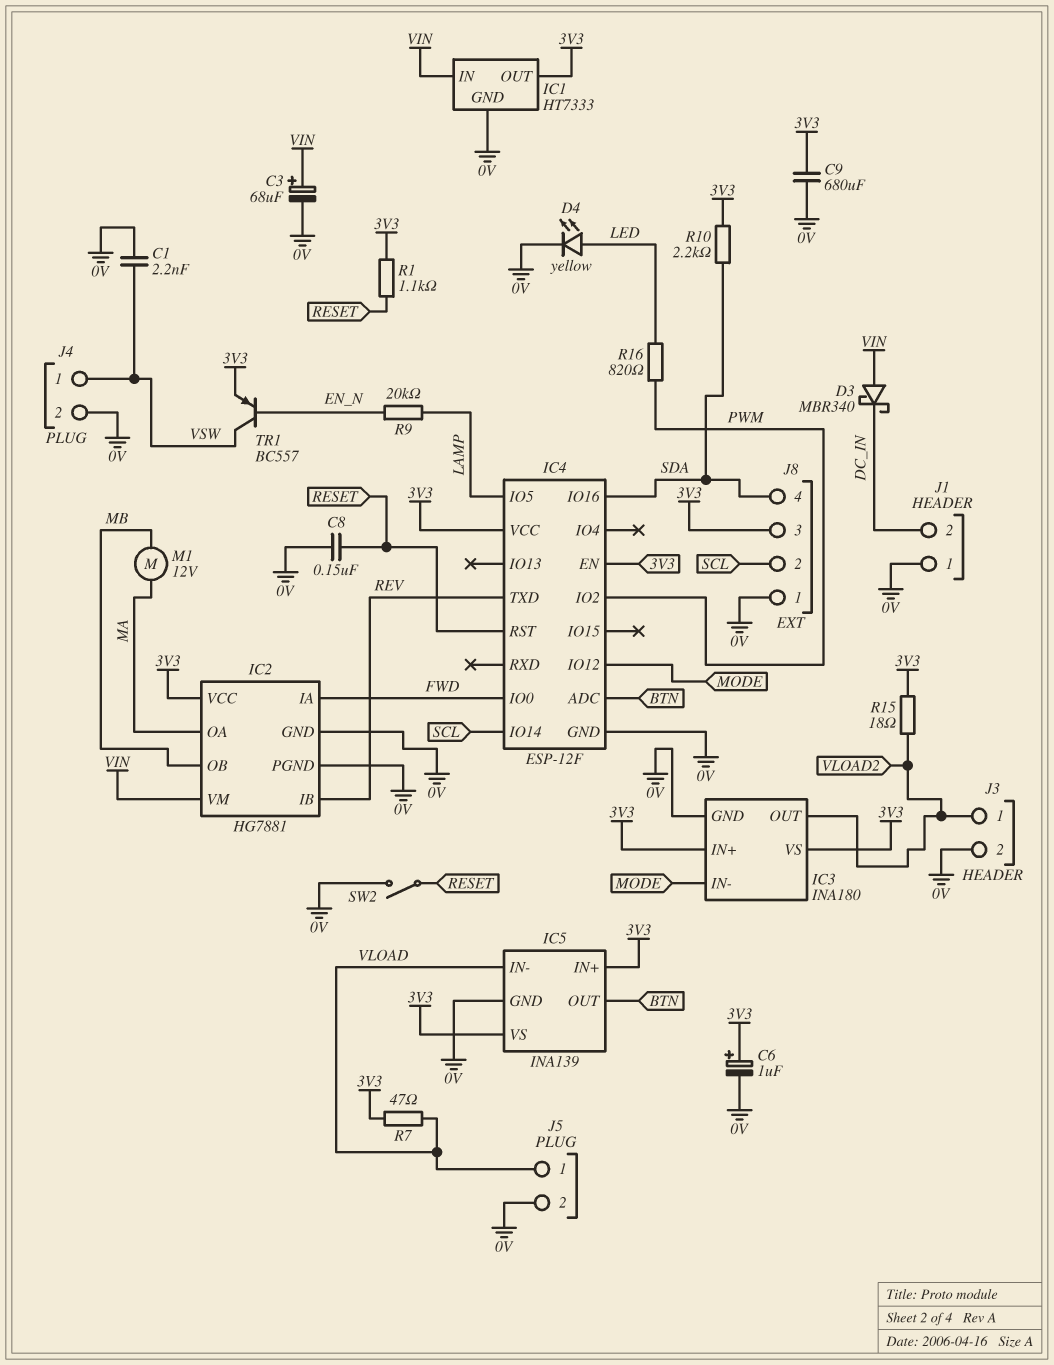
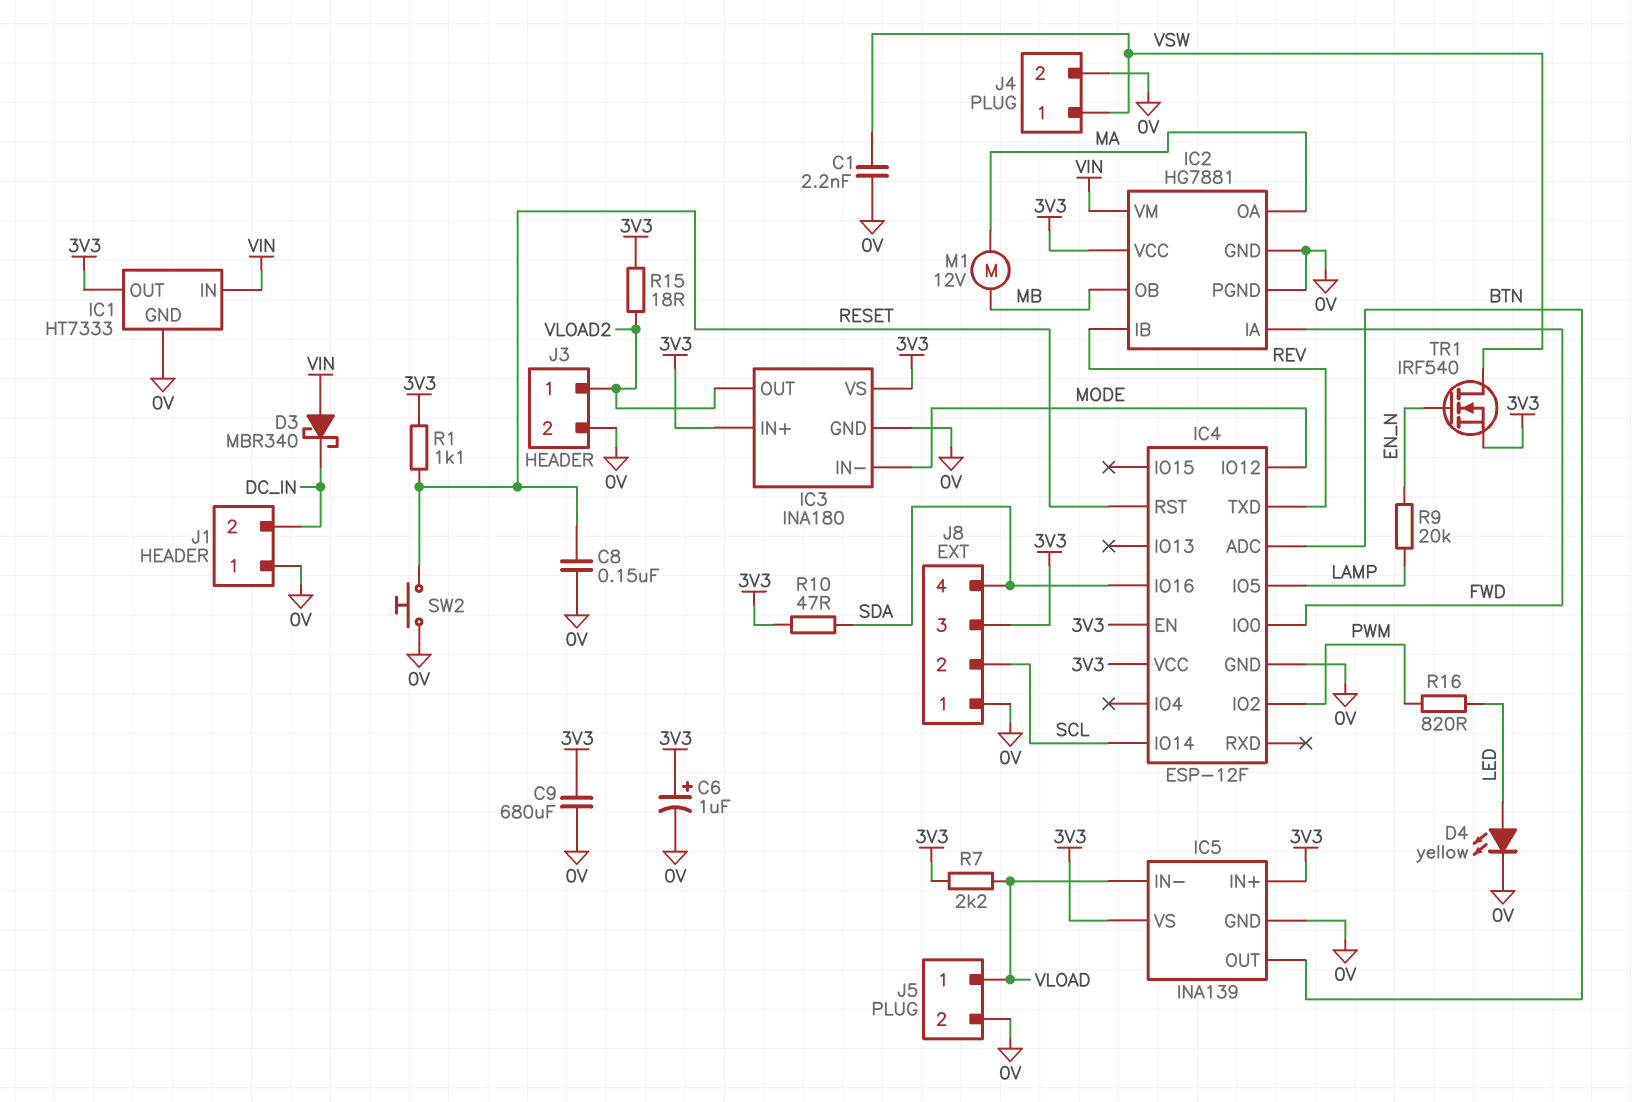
C3: 68uF (plus VIN, minus 0V) -> none
R7: 47 (3V3, VLOAD) -> 2.2k (3V3, VLOAD)
R10: 2.2k (3V3, SDA) -> 47 (3V3, SDA)
SW2: switch (0V, RESET) -> button (0V, RESET)
TR1: PNP BC557 (B EN_N, C VSW, E 3V3) -> NMOS IRF540 (G EN_N, D VSW, S 3V3)

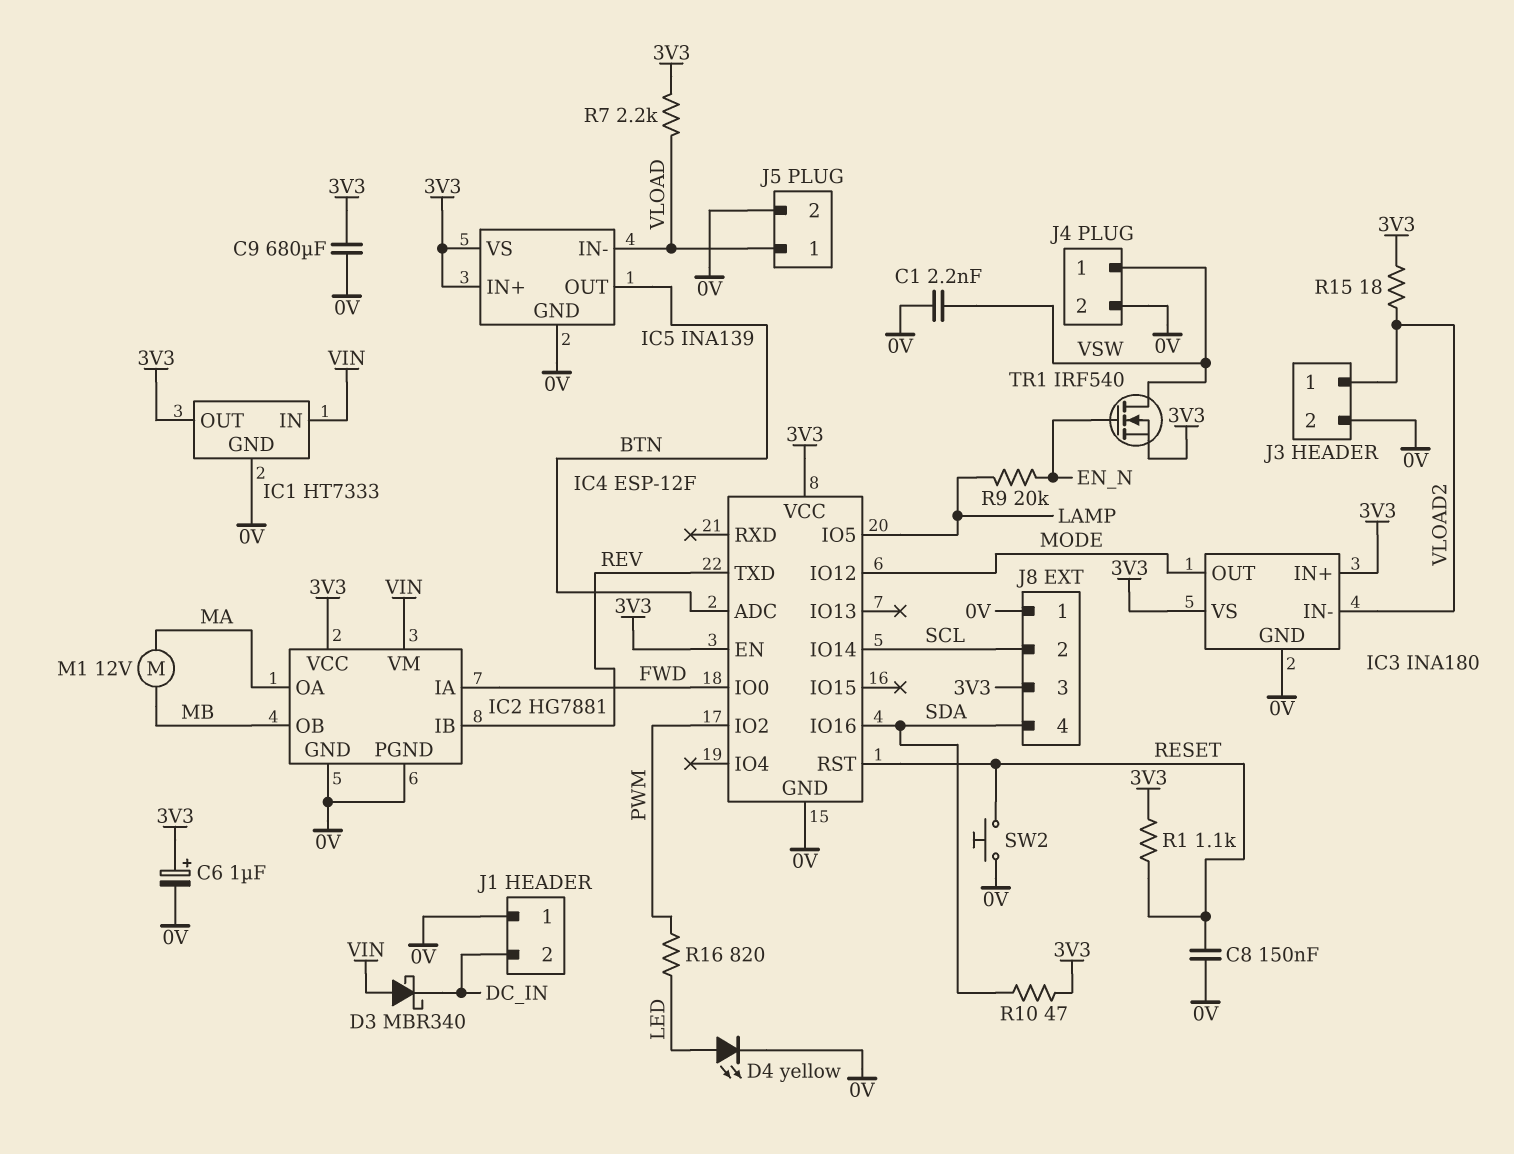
IC3 pin IN-: MODE -> VLOAD2
IC3 pin OUT: VLOAD2 -> MODE

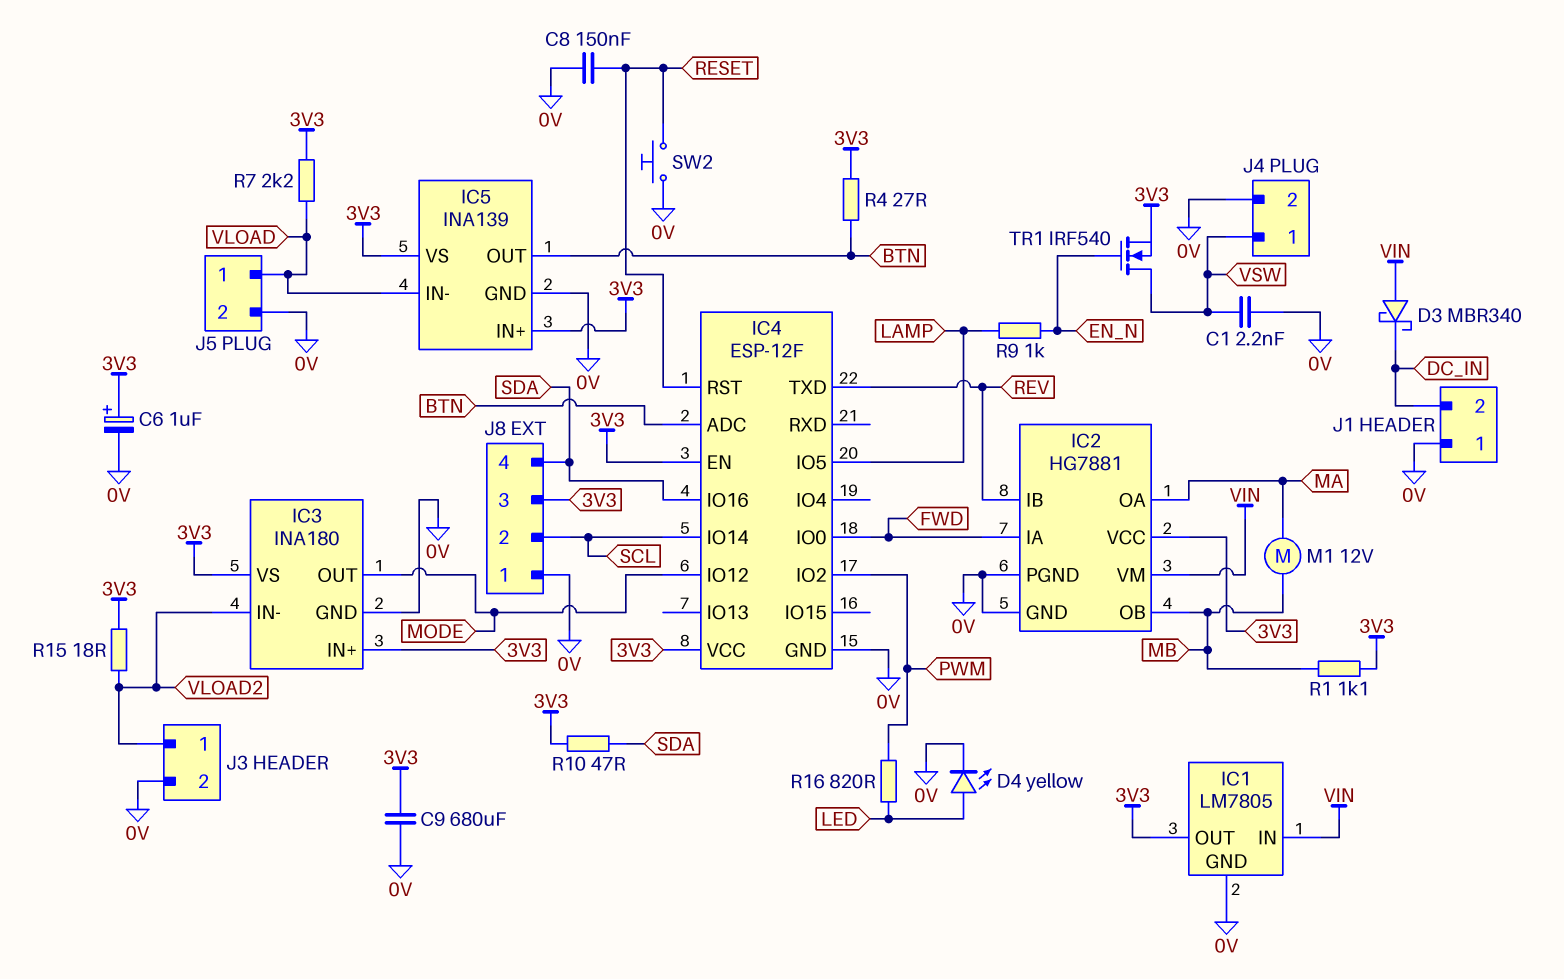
IC1: HT7333 -> LM7805
R1: 1.1k (3V3, RESET) -> 1.1k (3V3, MB)
R4: none -> 27 (3V3, BTN)
R9: 20k (EN_N, LAMP) -> 1k (EN_N, LAMP)

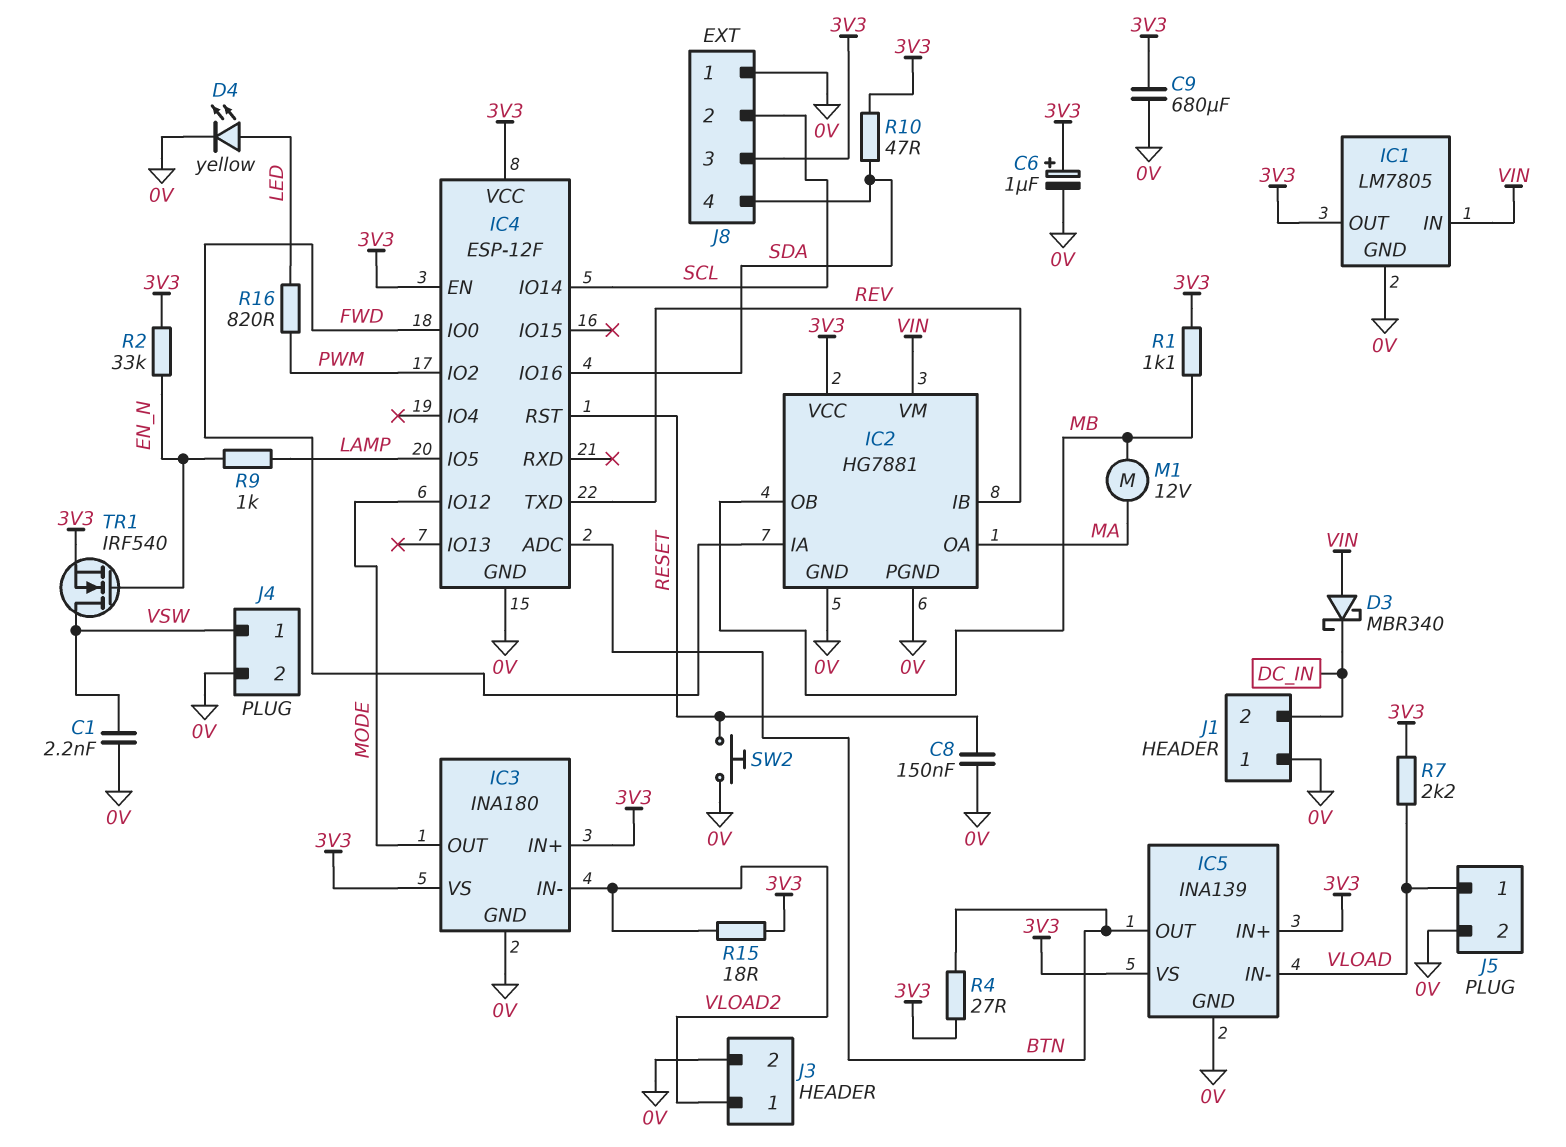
R2: none -> 33k (3V3, EN_N)

